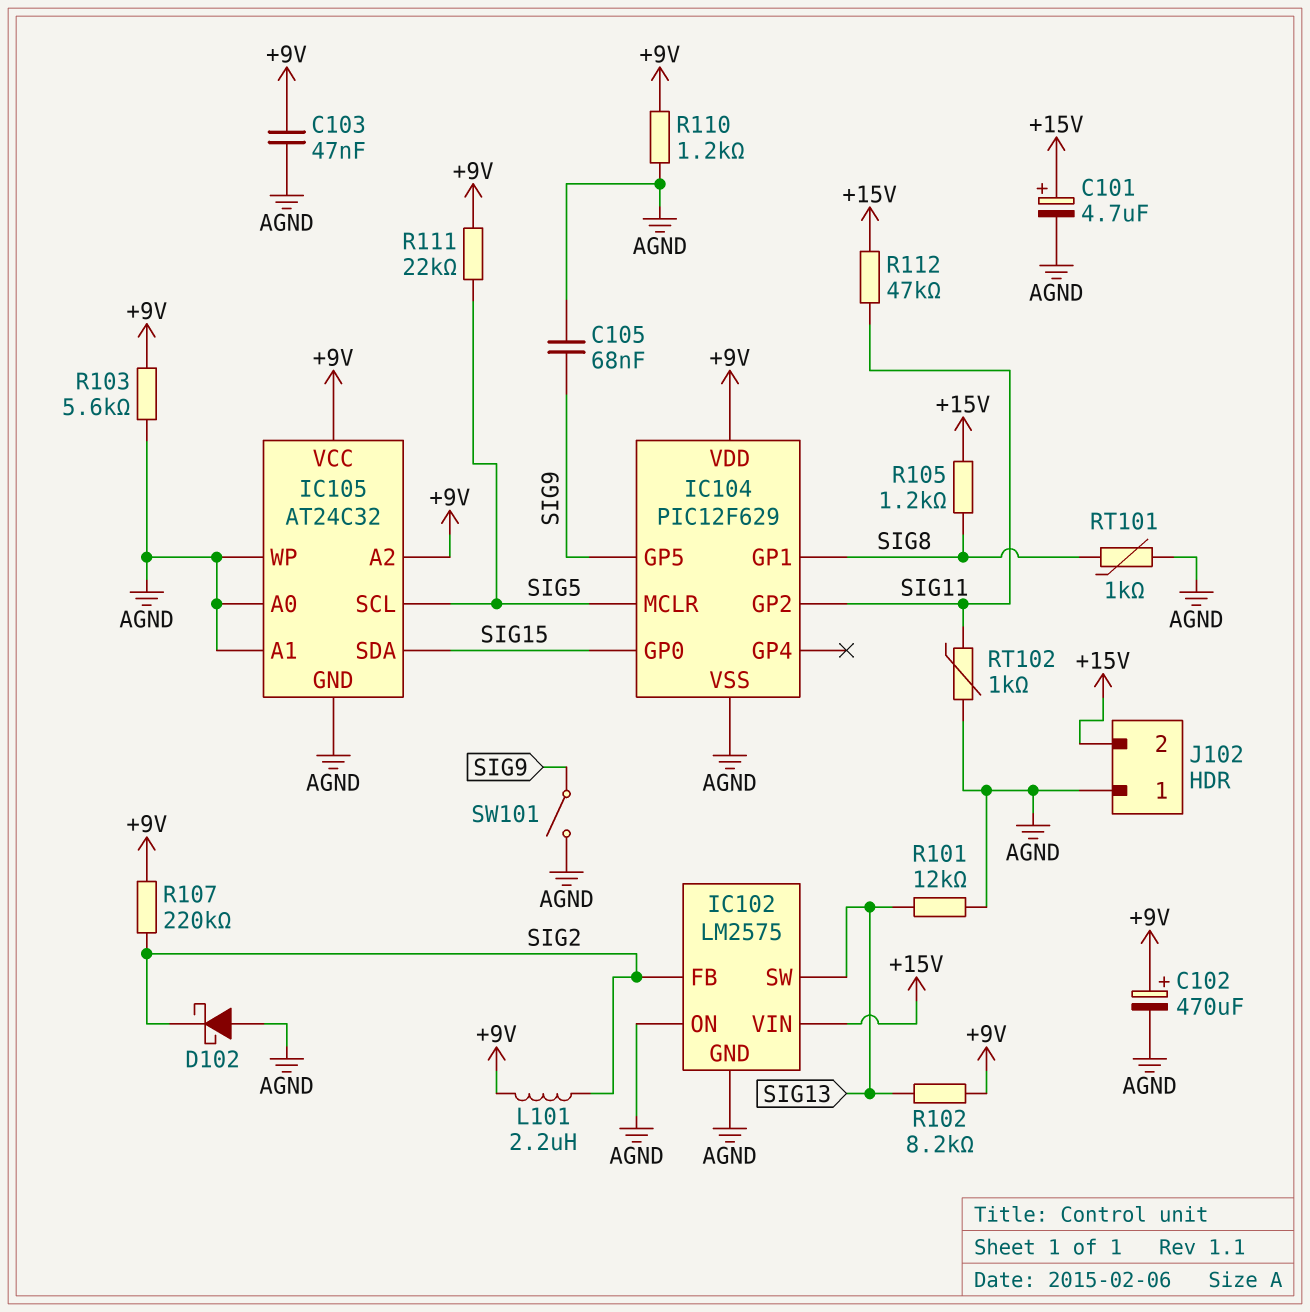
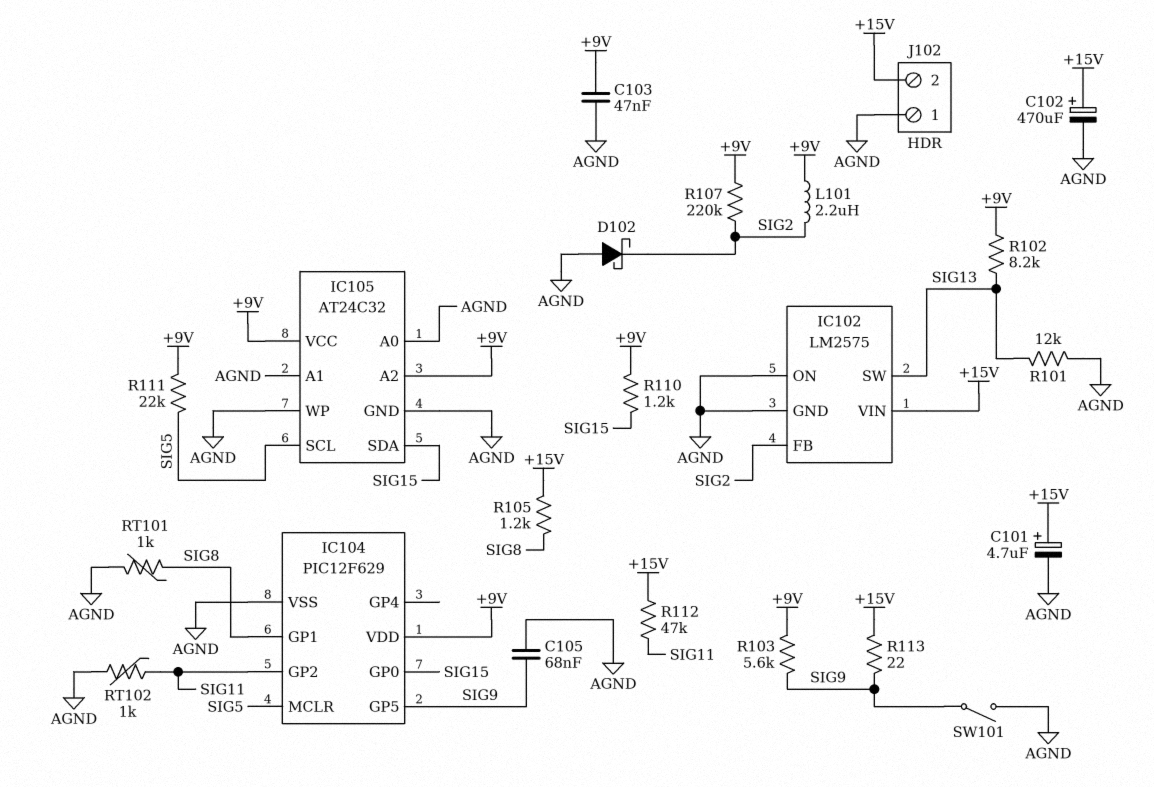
C102: 470uF (plus +9V, minus AGND) -> 470uF (plus +15V, minus AGND)
R103: 5.6k (+9V, AGND) -> 5.6k (+9V, SIG9)
R110: 1.2k (+9V, AGND) -> 1.2k (+9V, SIG15)
R113: none -> 22 (+15V, SIG9)

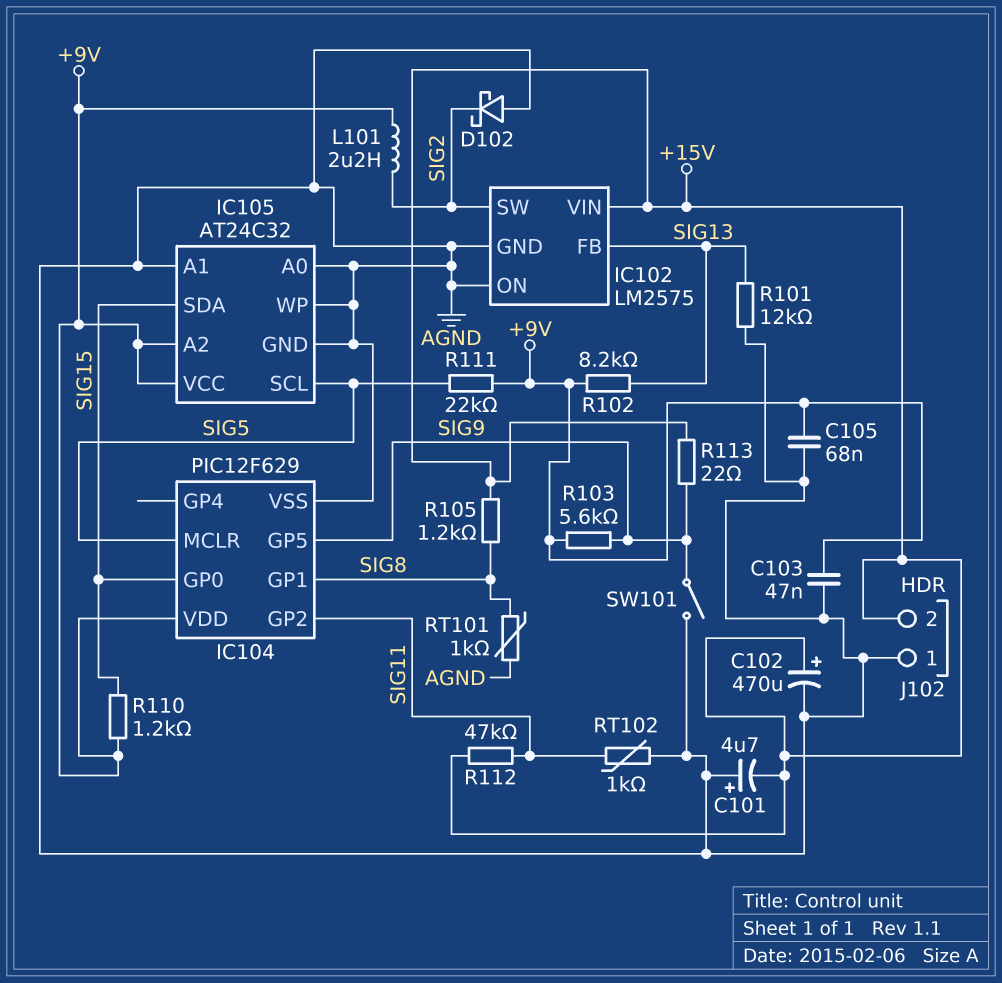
C101: 4.7uF (plus +15V, minus AGND) -> 4.7uF (plus AGND, minus +15V)
C105: 68nF (AGND, SIG9) -> 68nF (+9V, AGND)
IC102 pin FB: SIG2 -> SIG13
IC102 pin SW: SIG13 -> SIG2
R107: 220k (+9V, SIG2) -> none

